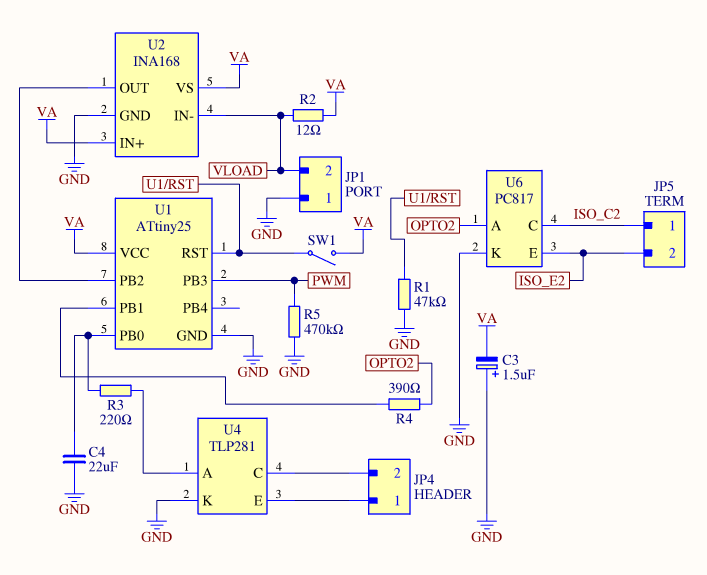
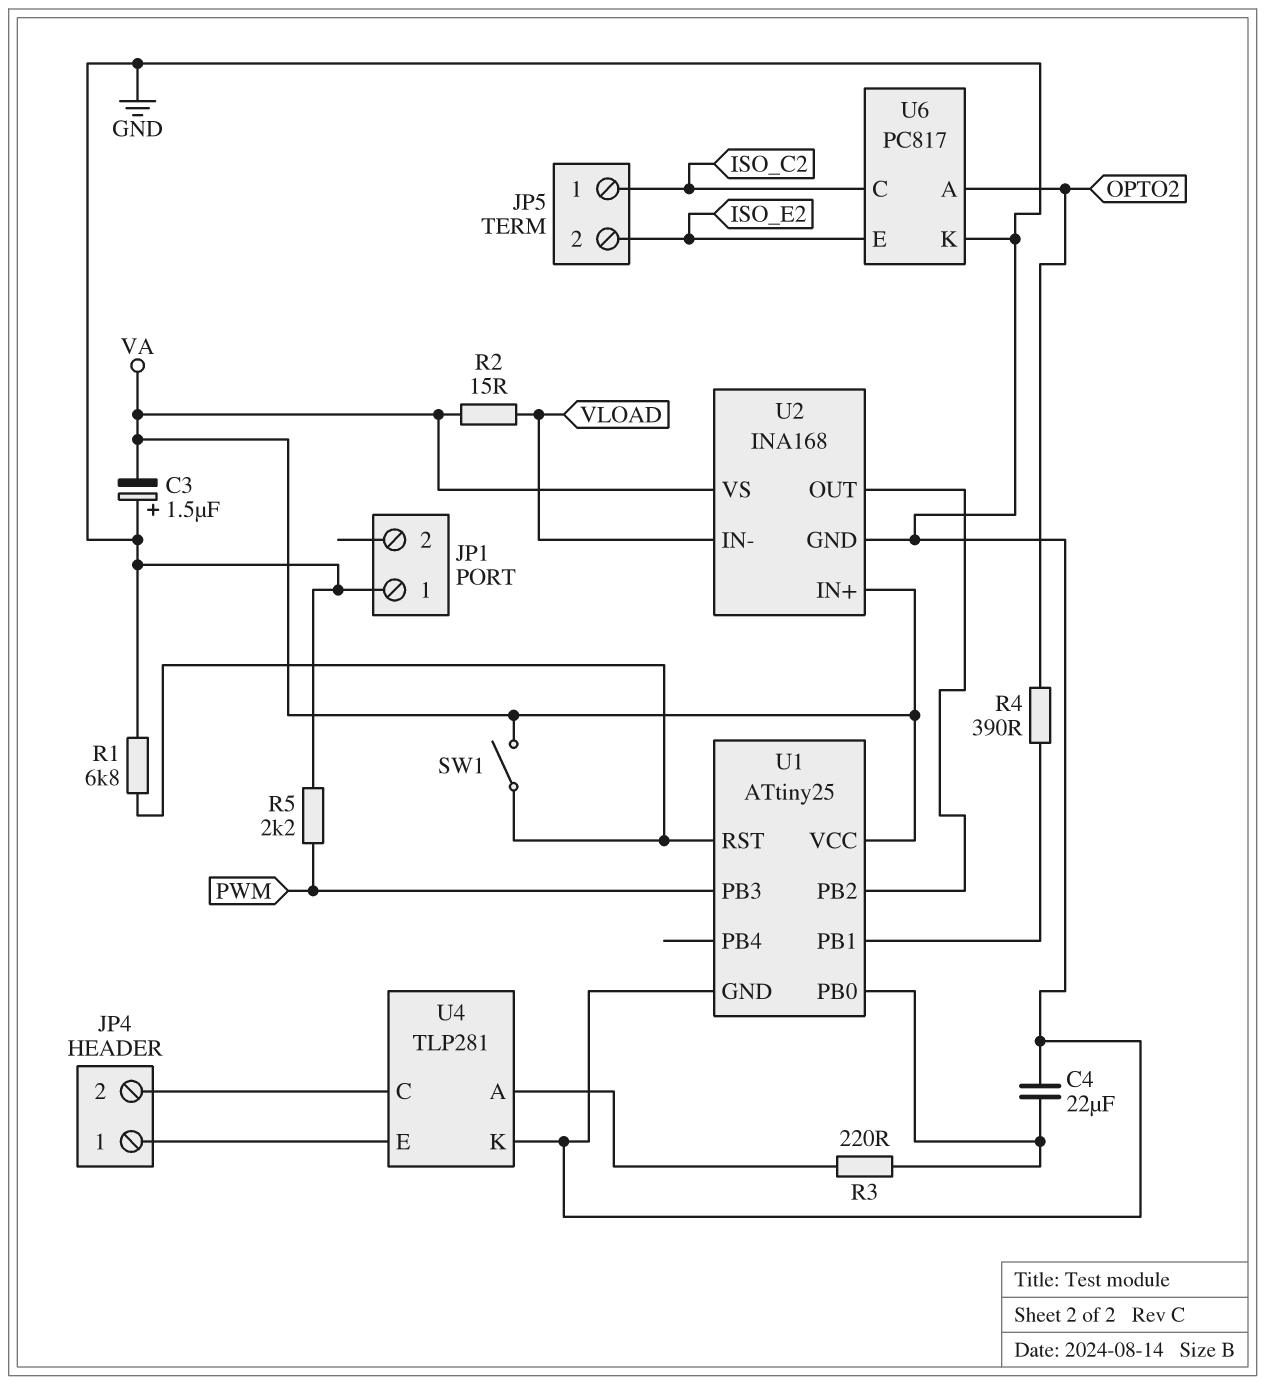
JP1 pin 2: VLOAD -> none
R1: 47k (GND, U1/RST) -> 6.8k (GND, U1/RST)
R2: 12 (VA, VLOAD) -> 15 (VA, VLOAD)
R5: 470k (GND, PWM) -> 2.2k (GND, PWM)

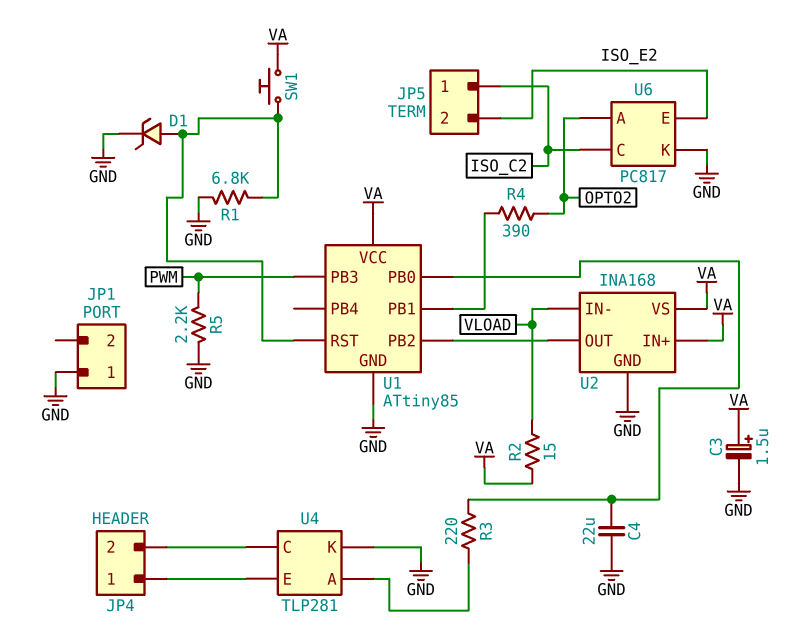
C3: 1.5uF (plus GND, minus VA) -> 1.5uF (plus VA, minus GND)
D1: none -> zener (A U1/RST, K GND)
SW1: switch (U1/RST, VA) -> button (U1/RST, VA)
U1: ATtiny25 -> ATtiny85

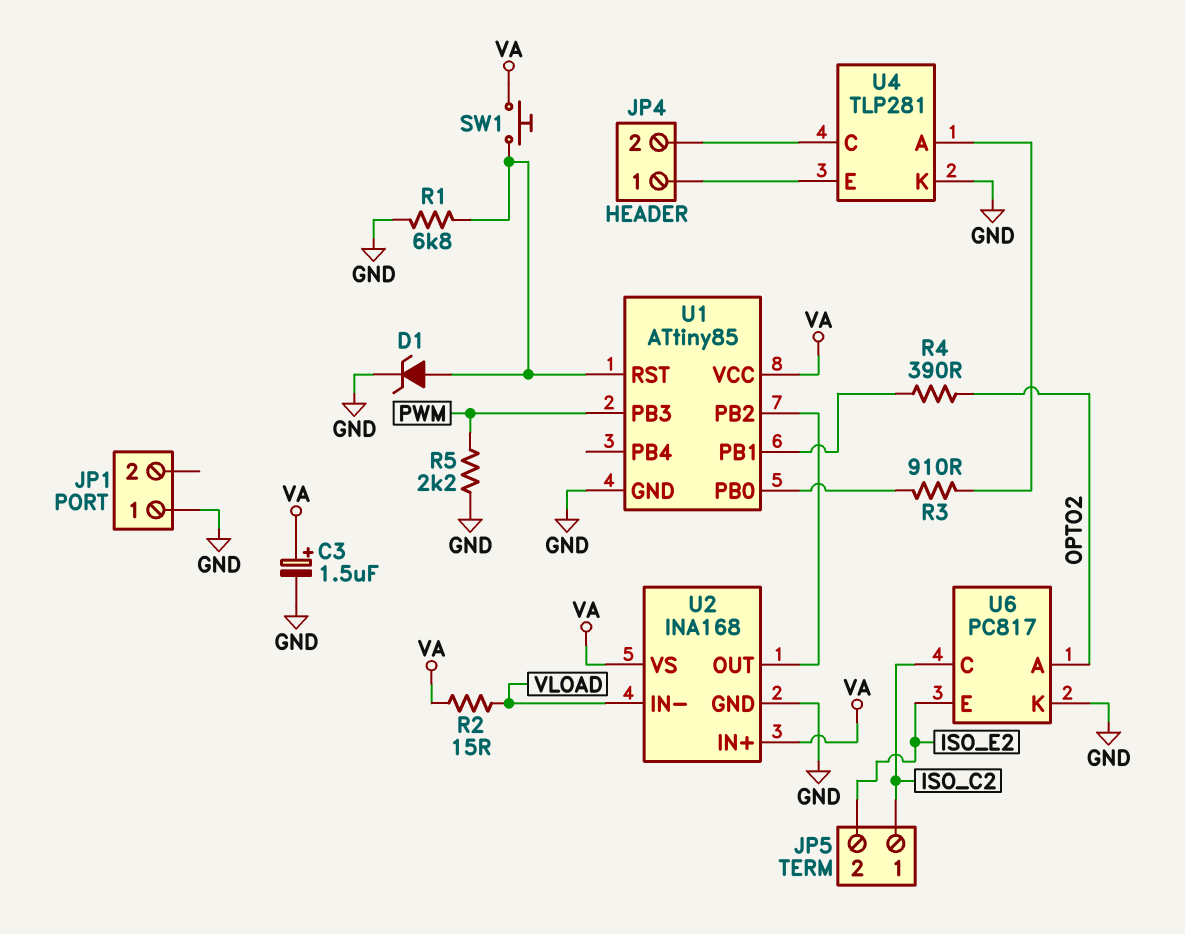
C4: 22uF (GND, U1/PB0) -> none
R3: 220 (U1/PB0, U4/A) -> 910 (U1/PB0, U4/A)

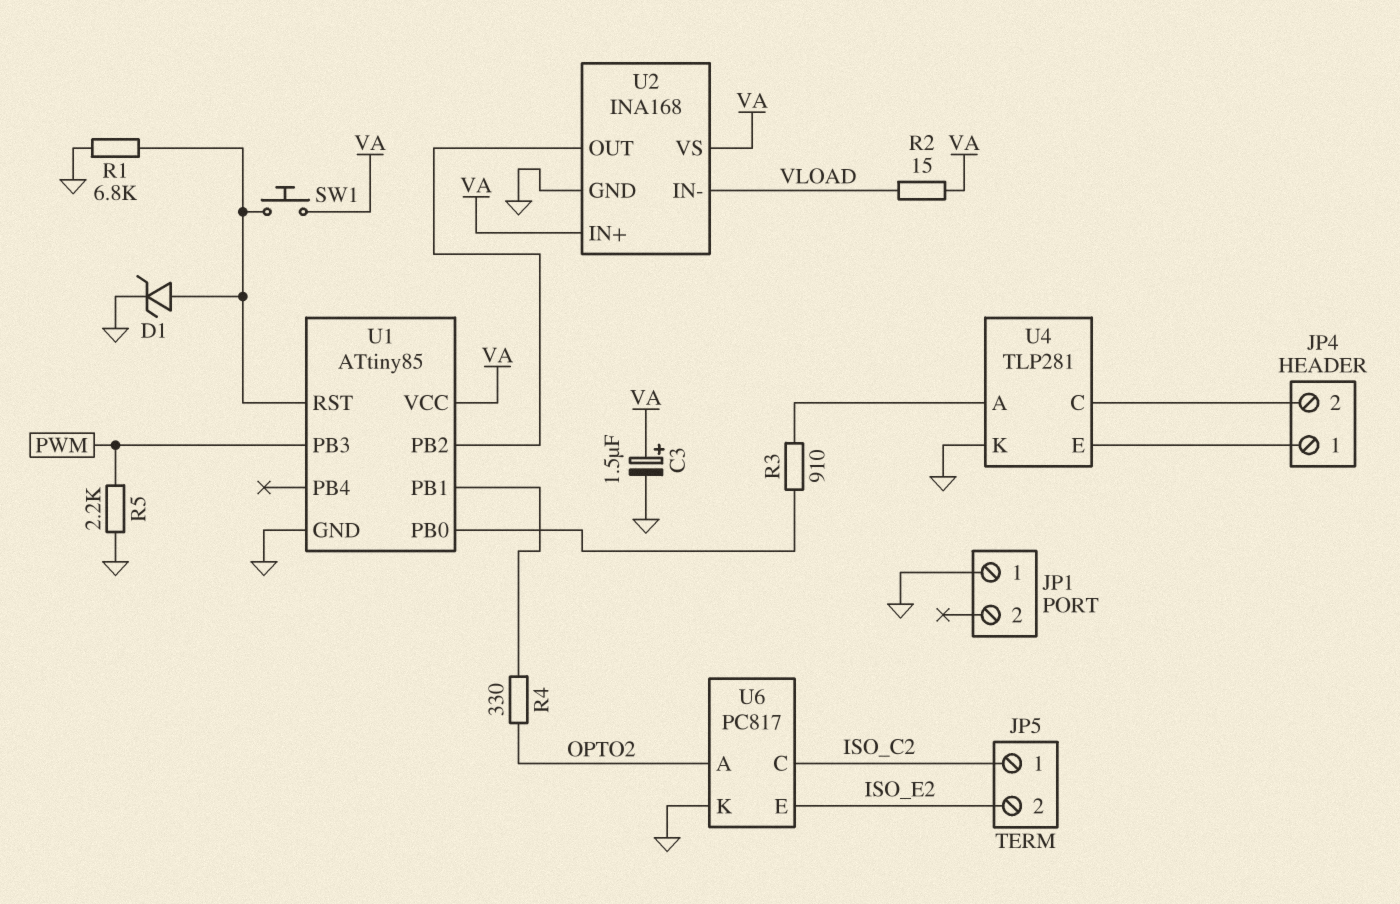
R4: 390 (OPTO2, U1/PB1) -> 330 (OPTO2, U1/PB1)

